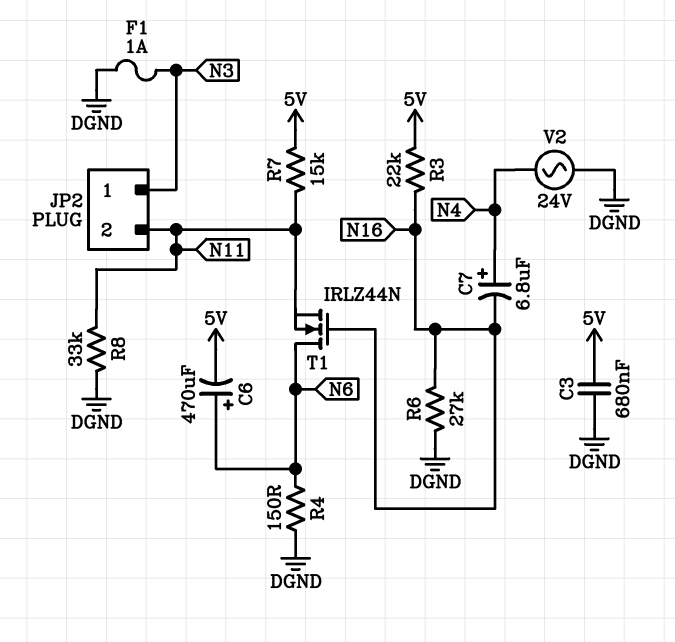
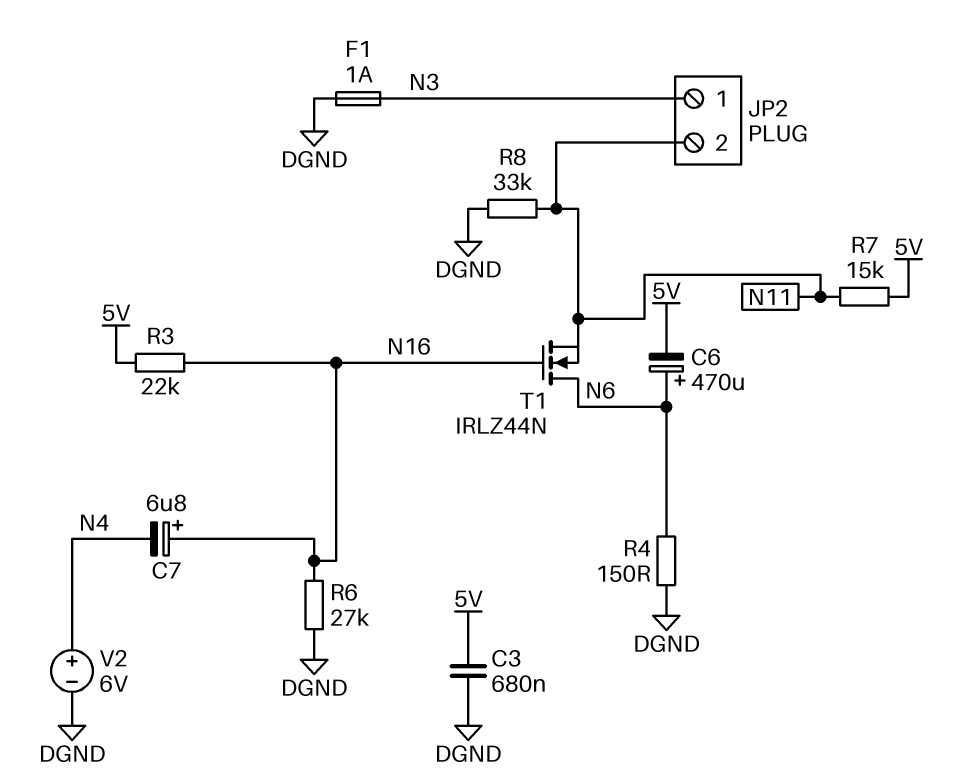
C7: 6.8uF (plus N4, minus N16) -> 6.8uF (plus N16, minus N4)
V2: AC 24V (DGND, N4) -> 6V (plus N4, minus DGND)

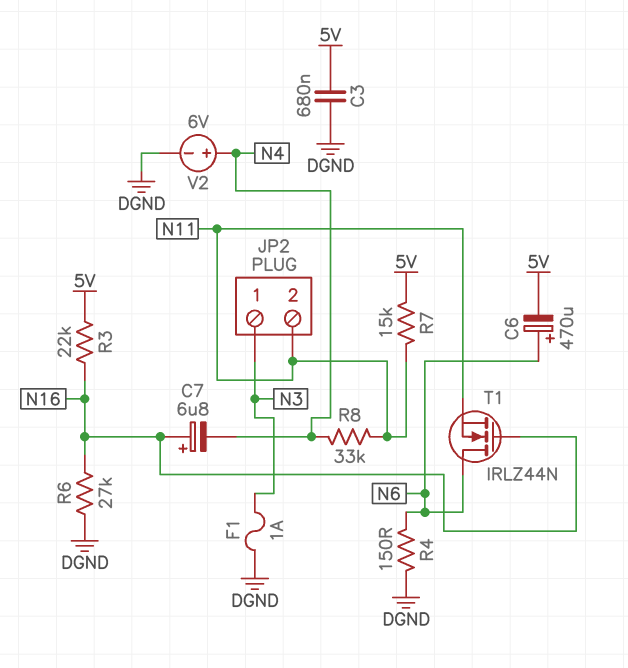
R8: 33k (DGND, N11) -> 33k (N4, N11)

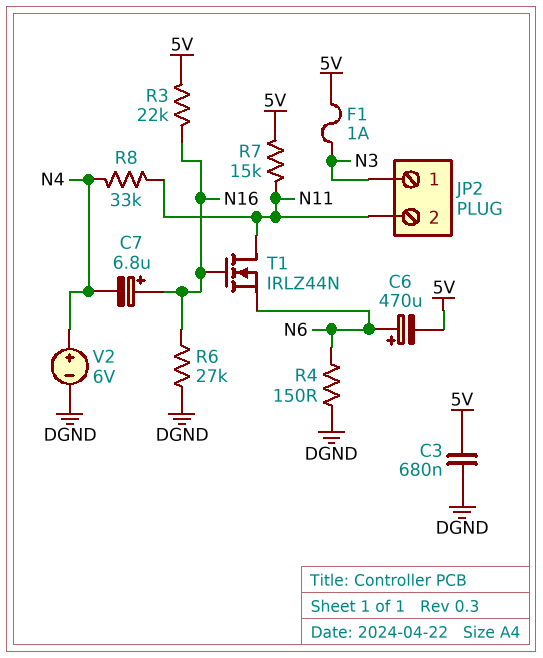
F1: 1A (DGND, N3) -> 1A (5V, N3)
T1: NMOS IRLZ44N (G N16, D N6, S N11) -> NMOS IRLZ44N (G N16, D N11, S N6)

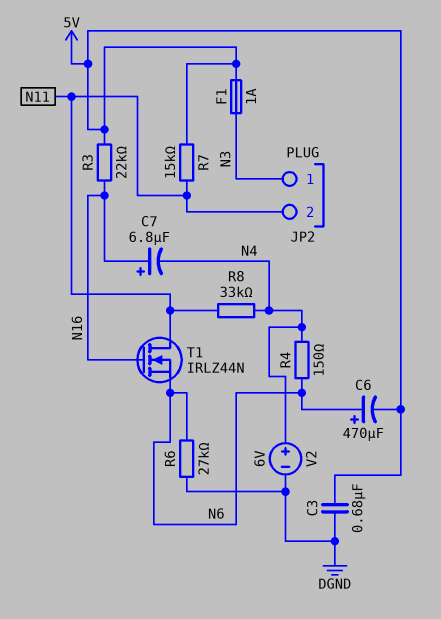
R4: 150 (DGND, N6) -> 150 (N4, N6)
R6: 27k (DGND, N16) -> 27k (DGND, N6)

